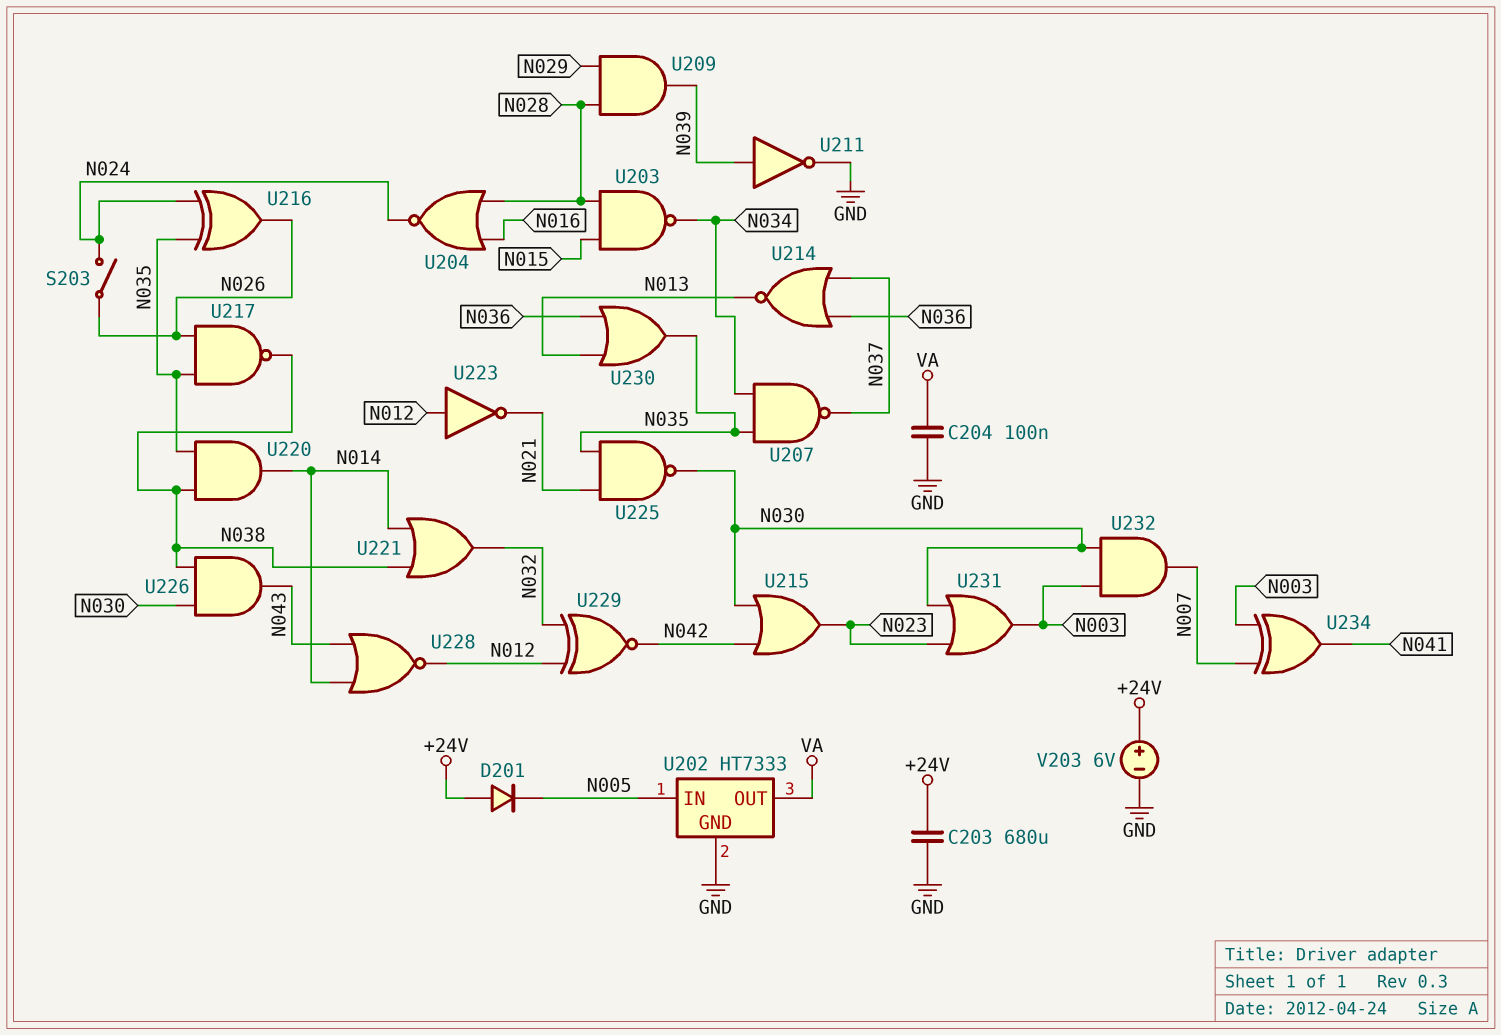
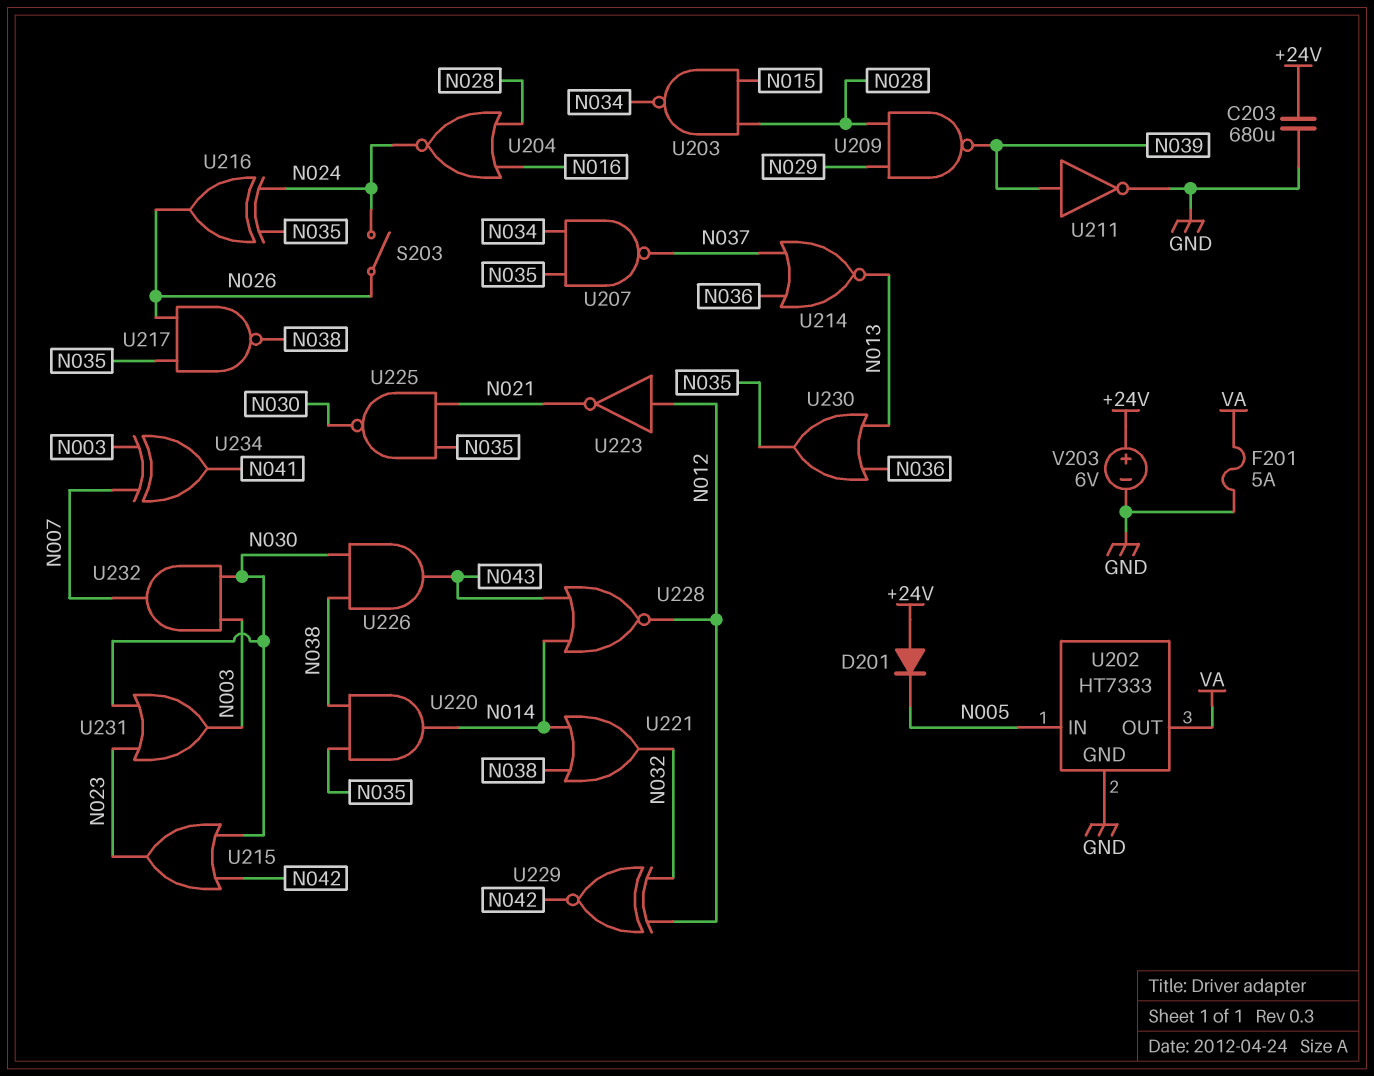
C204: 100nF (GND, VA) -> none
F201: none -> 5A (GND, VA)
U209: AND (in N028, in N029, out N039) -> NAND (in N028, in N029, out N039)

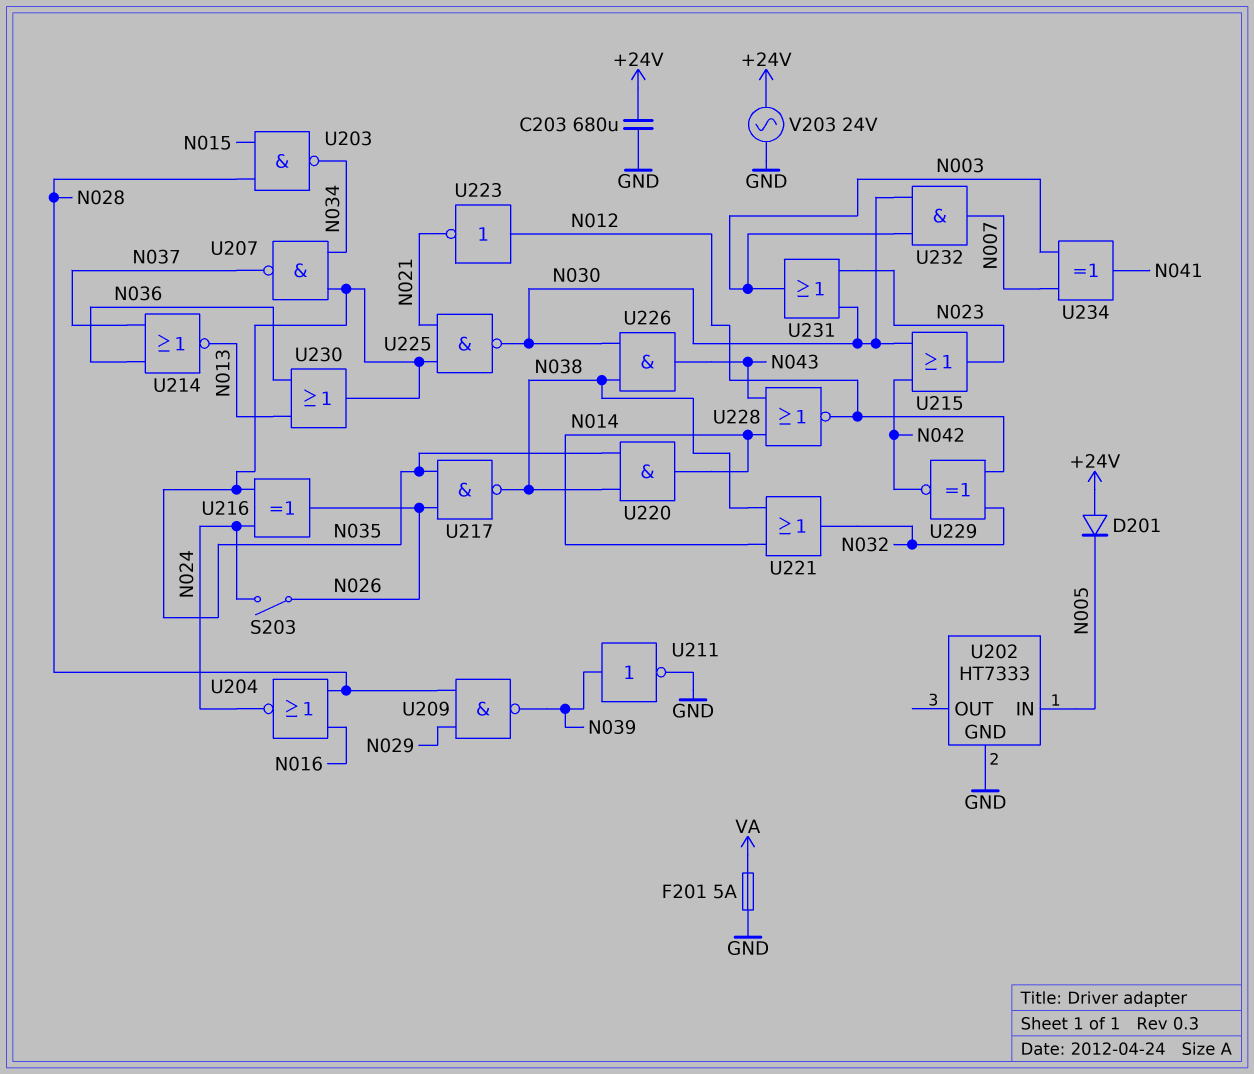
U202 pin OUT: VA -> none
V203: 6V (plus +24V, minus GND) -> AC 24V (+24V, GND)

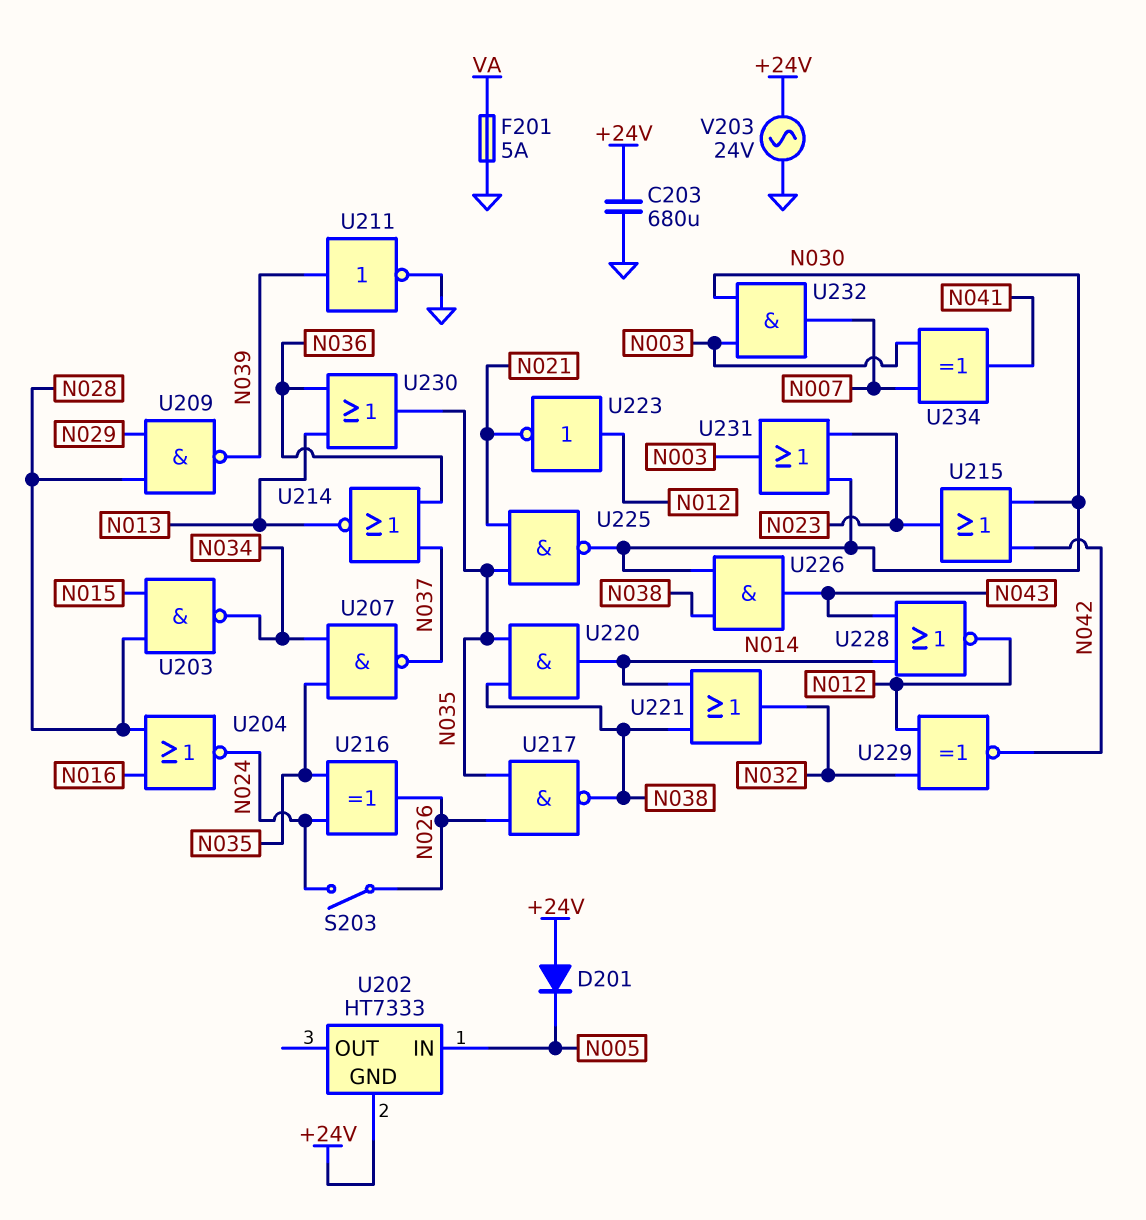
U202 pin GND: GND -> +24V

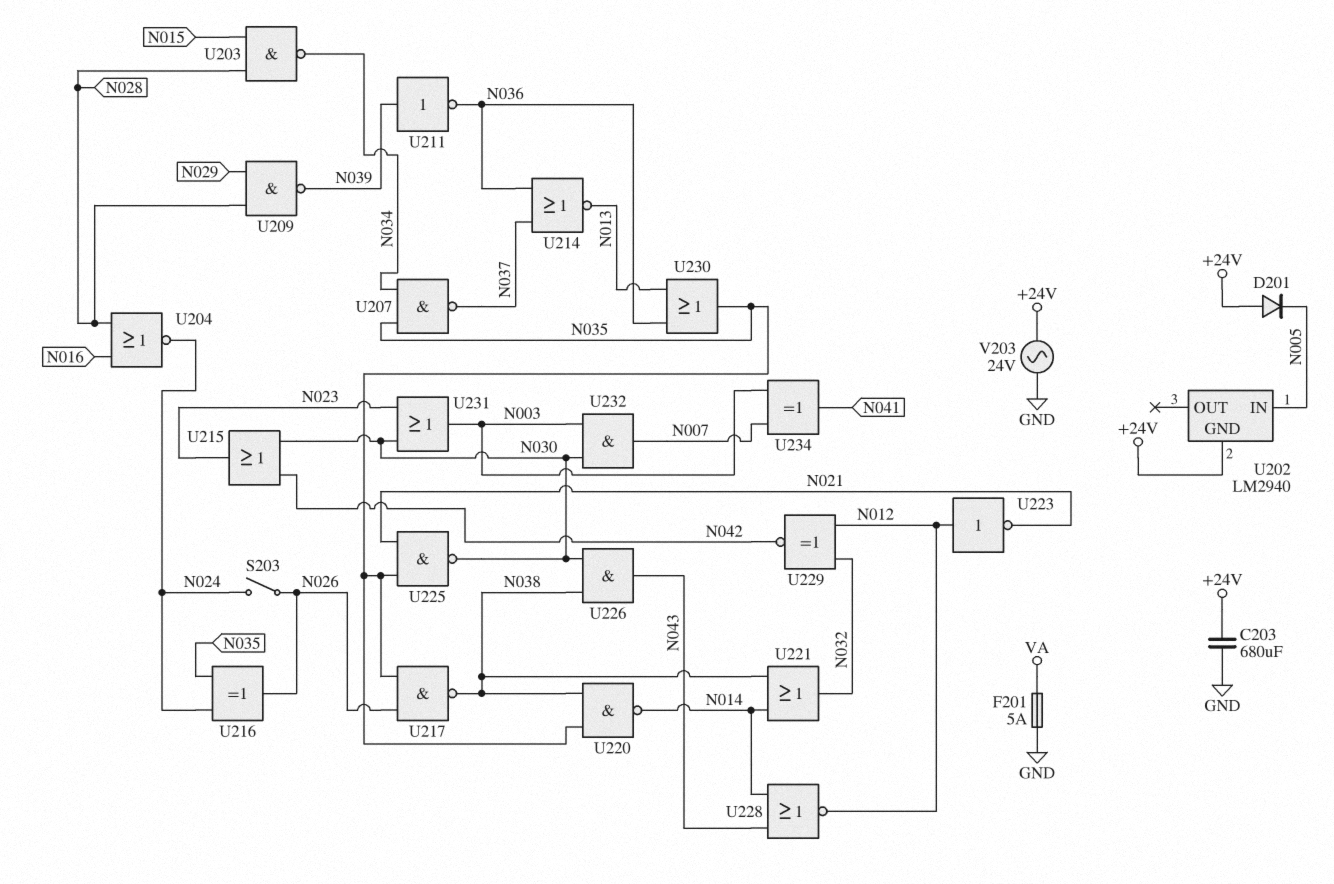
U202: HT7333 -> LM2940
U211: NOT (in N039, out GND) -> NOT (in N039, out N036)
U220: AND (in N035, in N038, out N014) -> NAND (in N035, in N038, out N014)

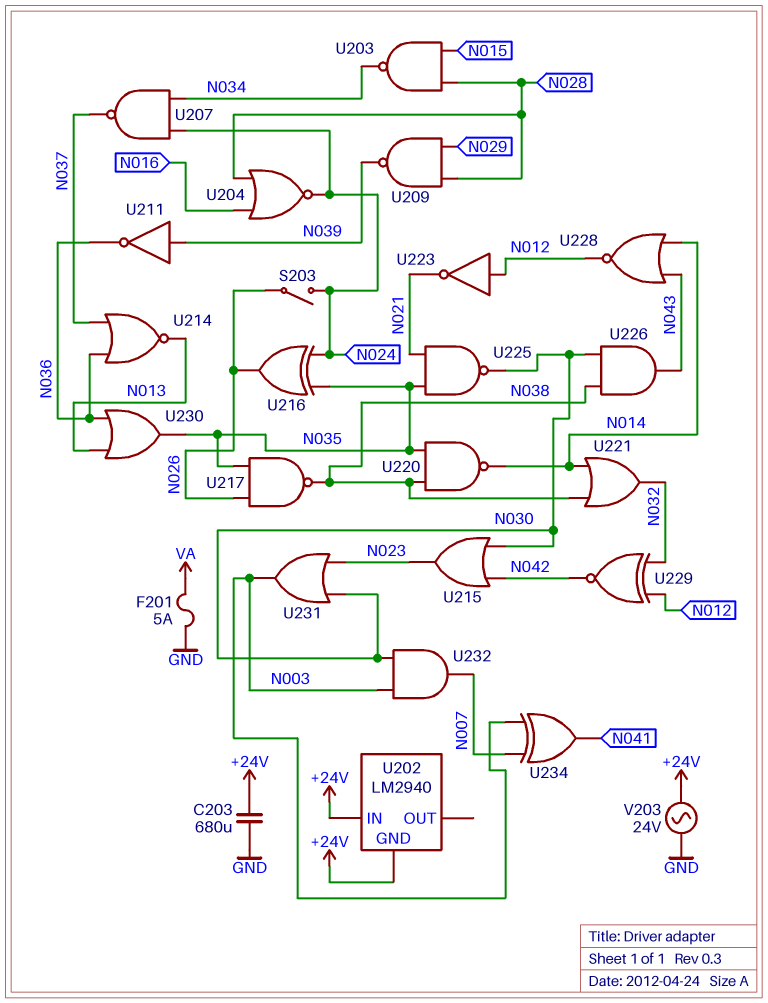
D201: diode (A +24V, K N005) -> none
U202 pin IN: N005 -> +24V
U207: NAND (in N034, in N035, out N037) -> NAND (in N024, in N034, out N037)

